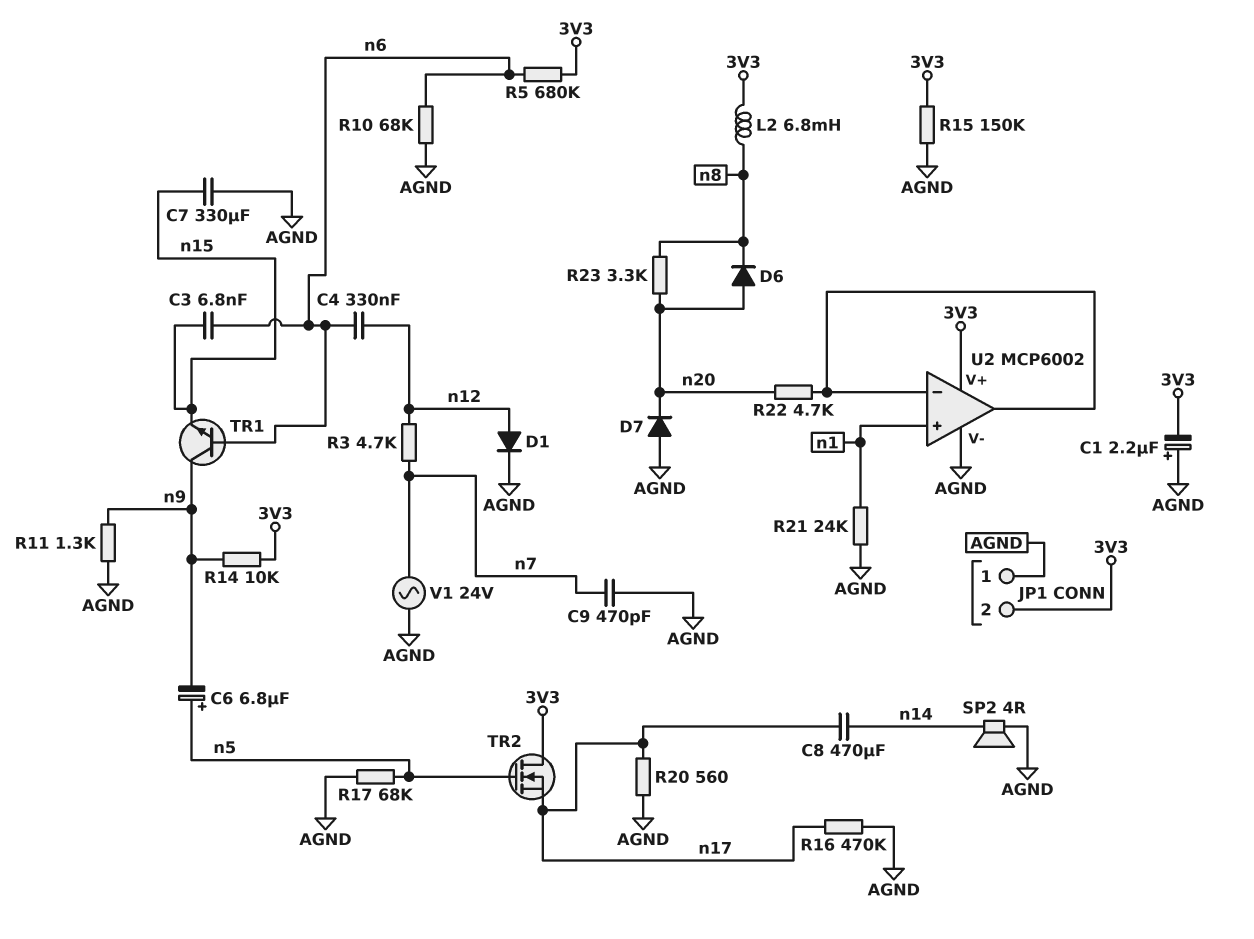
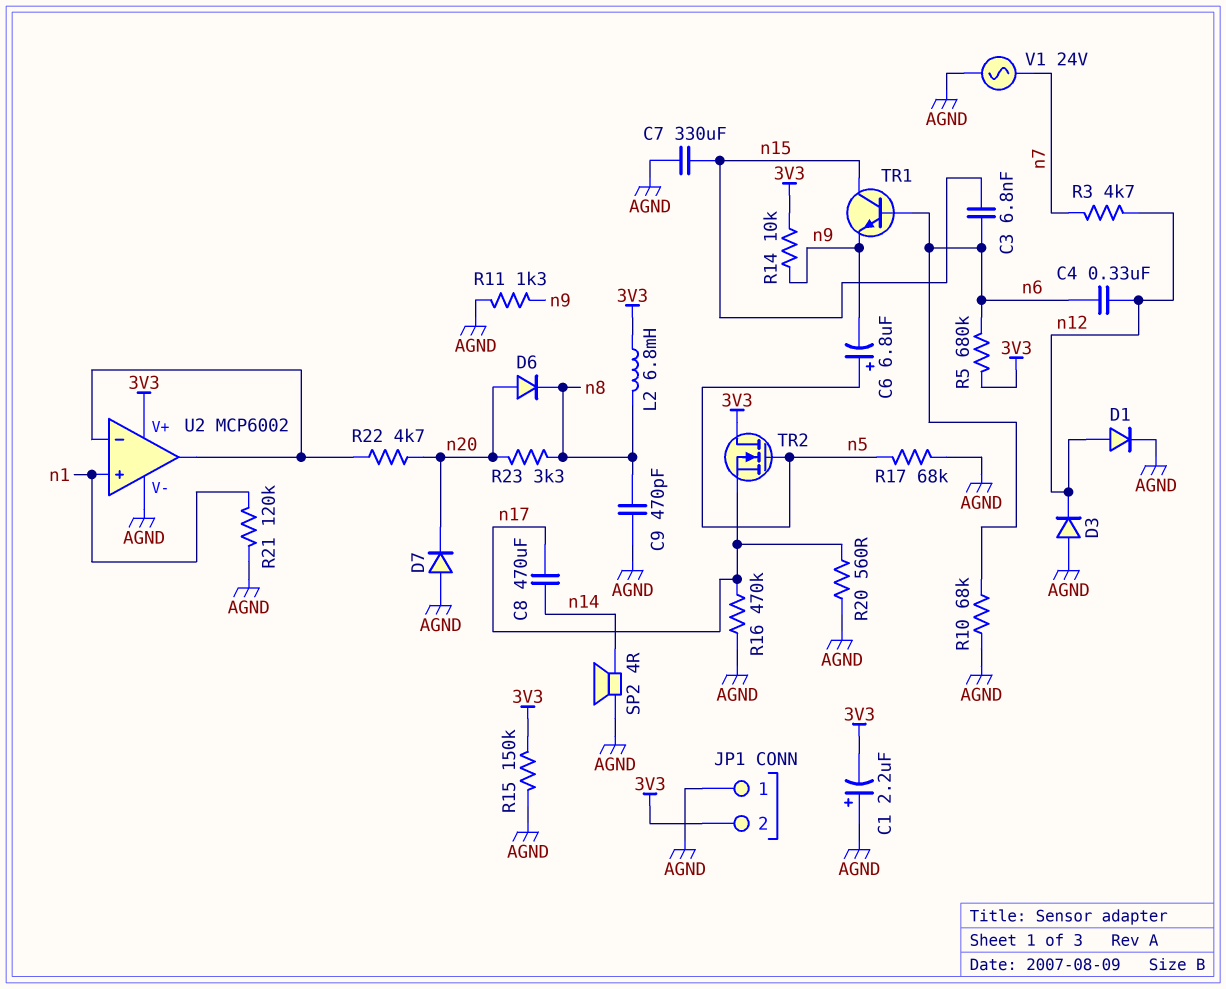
C9: 470pF (AGND, n7) -> 470pF (AGND, n8)
D3: none -> diode (A AGND, K n12)
R21: 24k (AGND, n1) -> 120k (AGND, n1)
TR1: NPN (B n6, C n9, E n15) -> NPN (B n6, C n15, E n9)

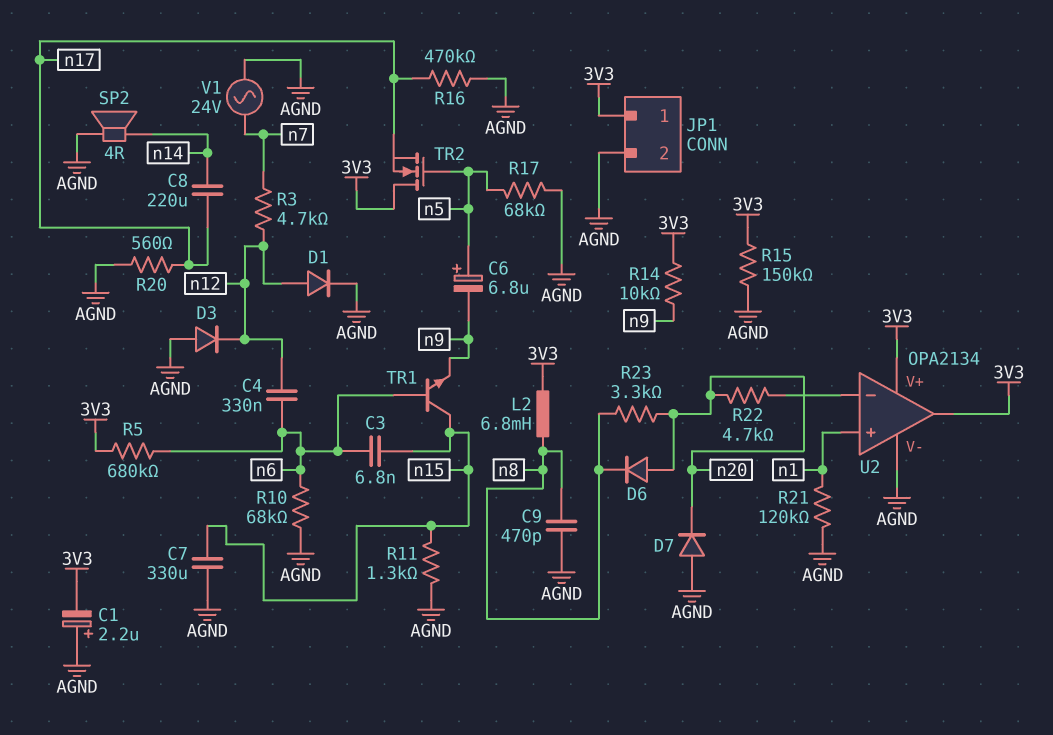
C8: 470uF (n14, n17) -> 220uF (n14, n17)
JP1 pin 1: AGND -> 3V3
JP1 pin 2: 3V3 -> AGND
R11: 1.3k (AGND, n9) -> 1.3k (AGND, n15)
U2: MCP6002 -> OPA2134
U2 pin out: U2/in- -> 3V3

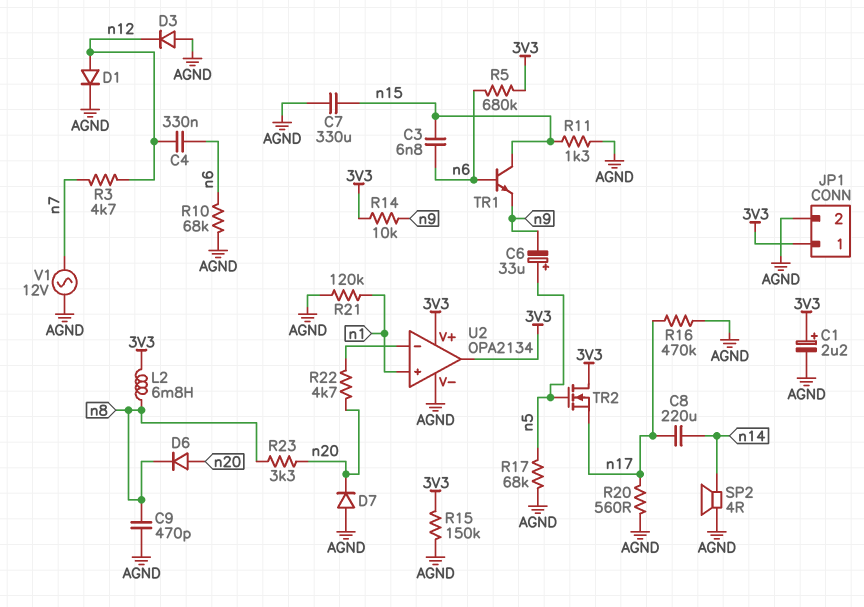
C1: 2.2uF (plus AGND, minus 3V3) -> 2.2uF (plus 3V3, minus AGND)
C6: 6.8uF (plus n5, minus n9) -> 33uF (plus n5, minus n9)
V1: AC 24V (AGND, n7) -> AC 12V (AGND, n7)

